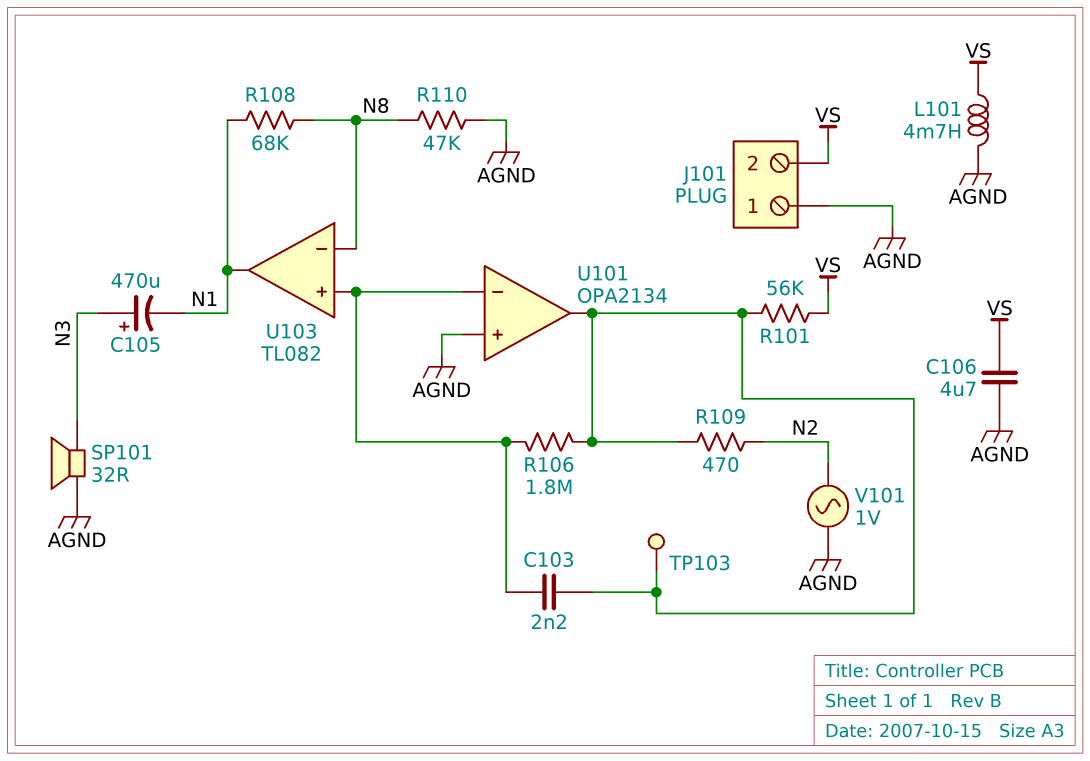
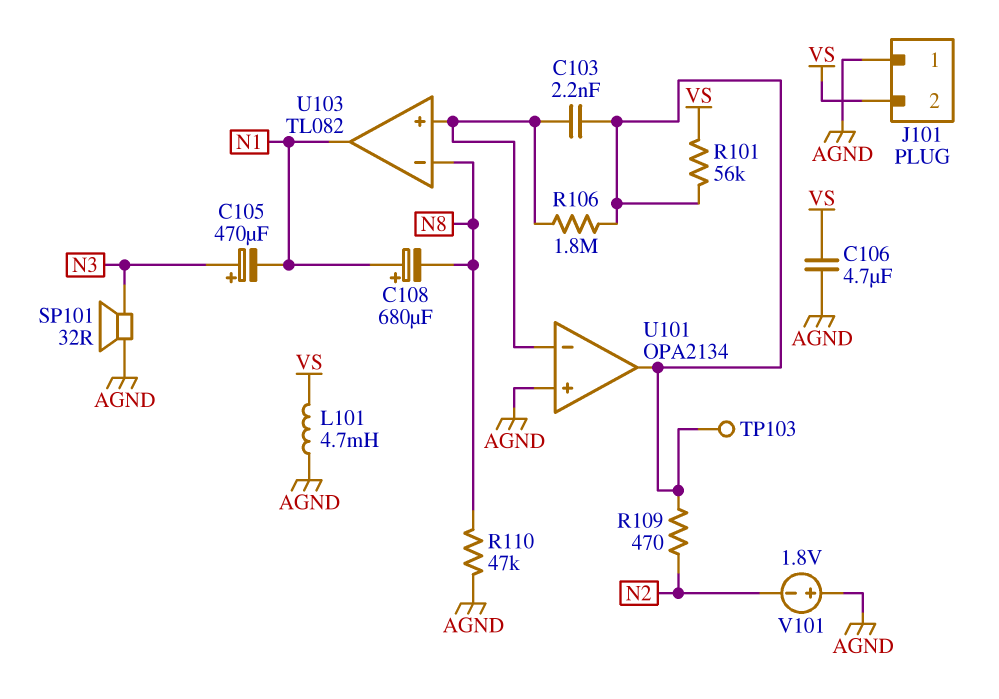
C108: none -> 680uF (plus N1, minus N8)
R108: 68k (N1, N8) -> none
V101: AC 1V (AGND, N2) -> 1.8V (plus AGND, minus N2)

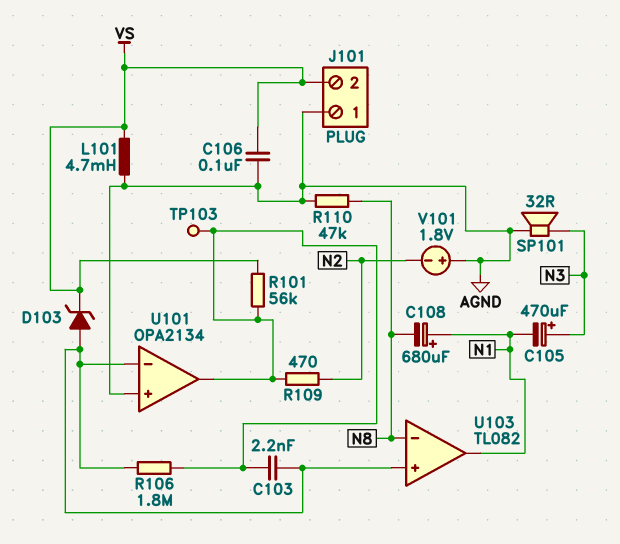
C106: 4.7uF (AGND, VS) -> 100nF (AGND, VS)
D103: none -> zener (A U101/in-, K VS)

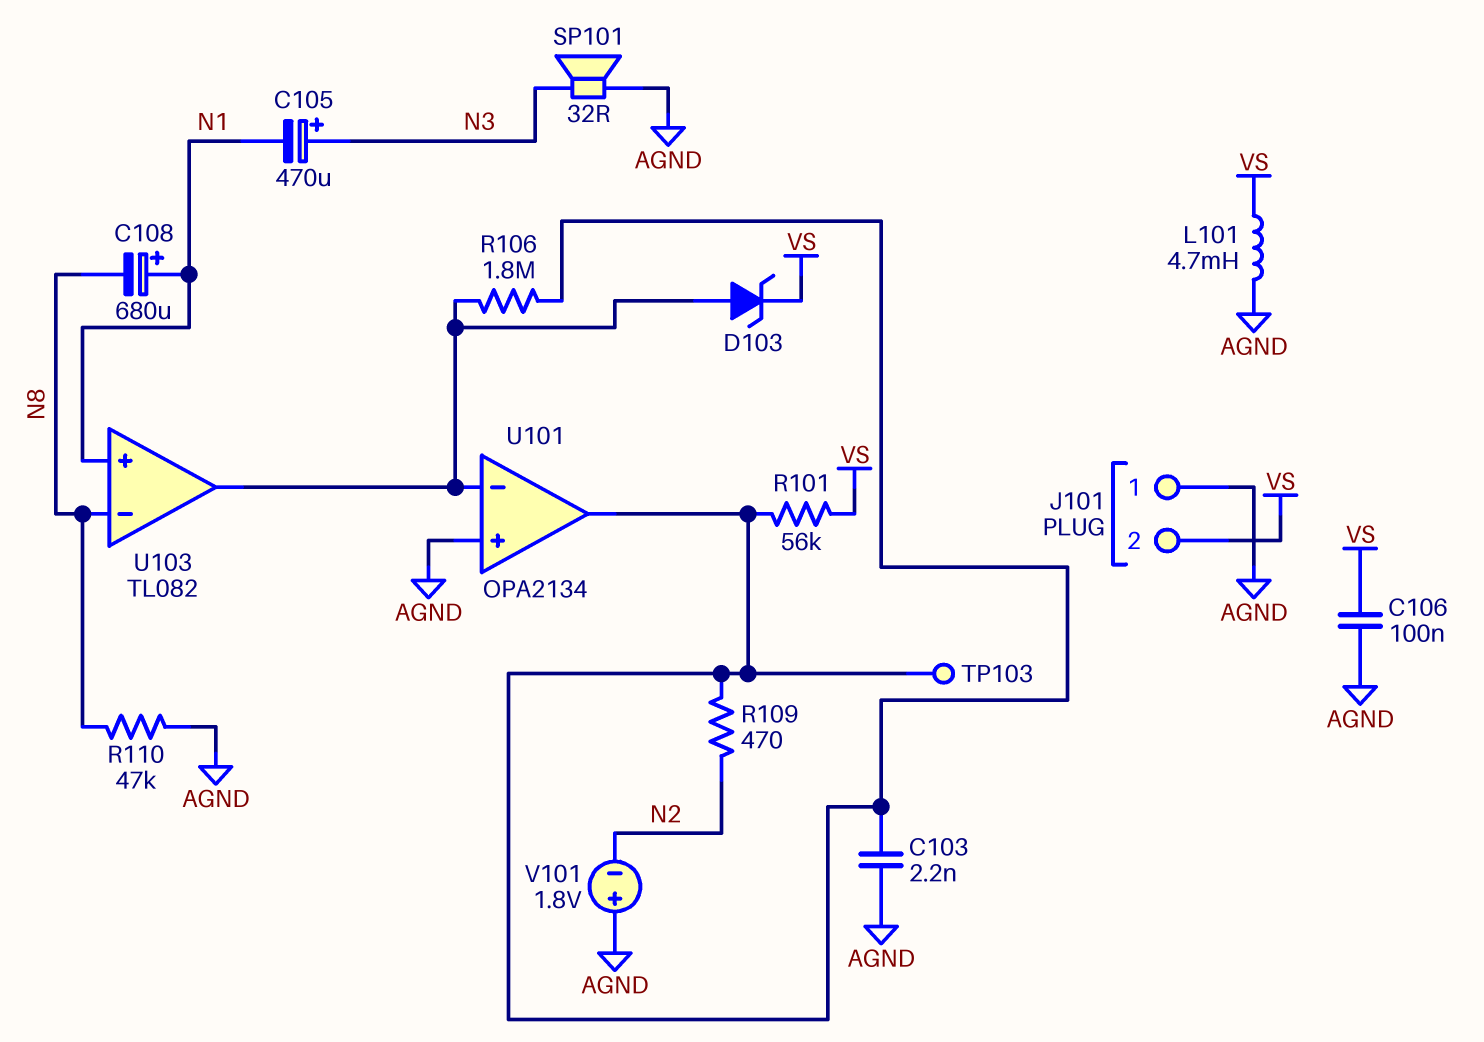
C103: 2.2nF (U101/in-, U101/out) -> 2.2nF (AGND, U101/out)
U103 pin in+: U101/in- -> N1
U103 pin out: N1 -> U101/in-

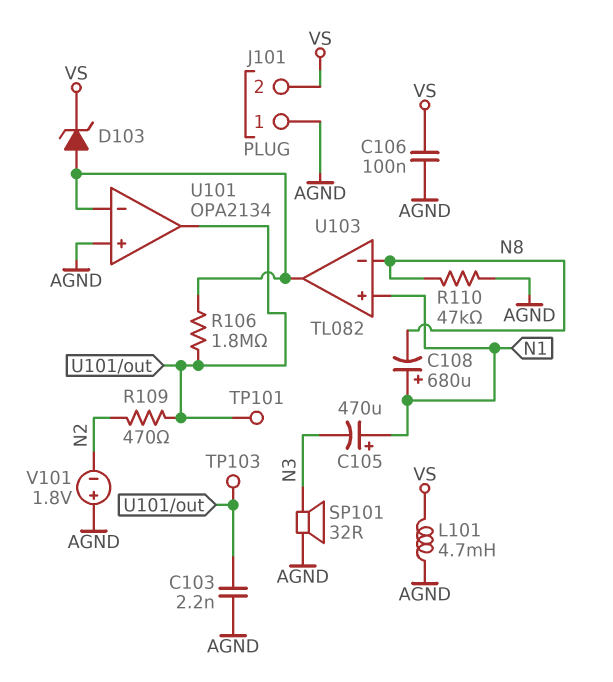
C105: 470uF (plus N3, minus N1) -> 470uF (plus N1, minus N3)
R101: 56k (U101/out, VS) -> none
TP101: none -> test point (U101/out)

